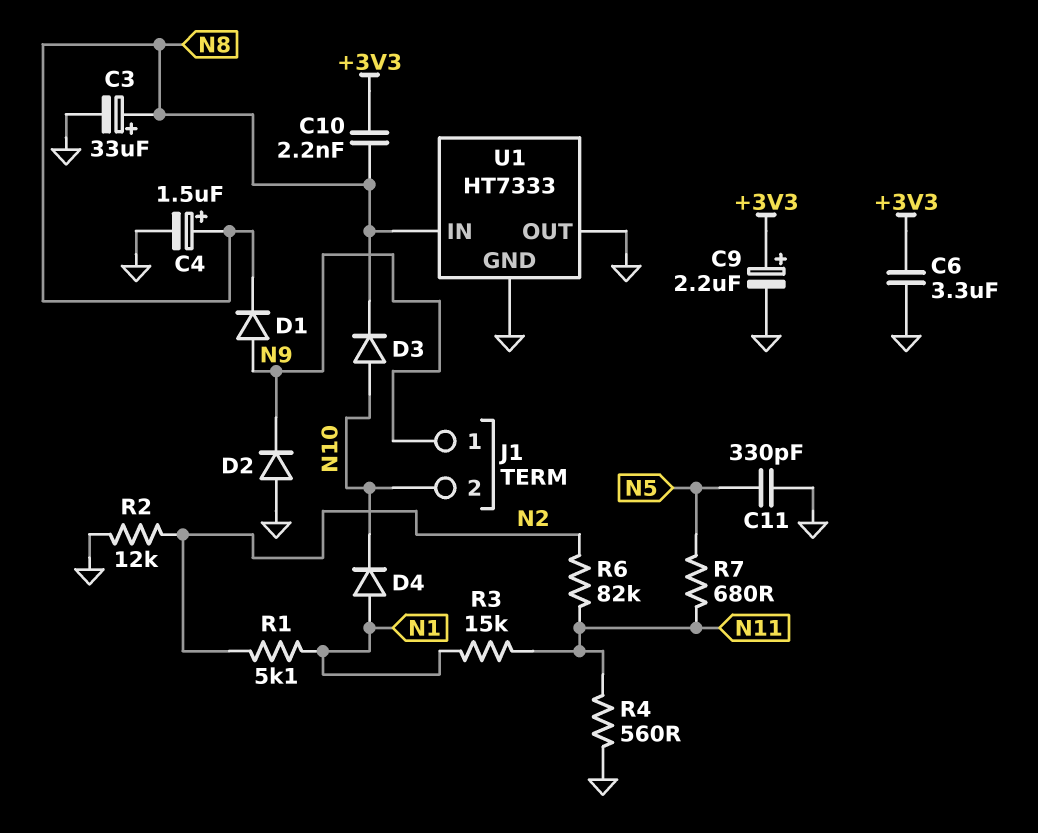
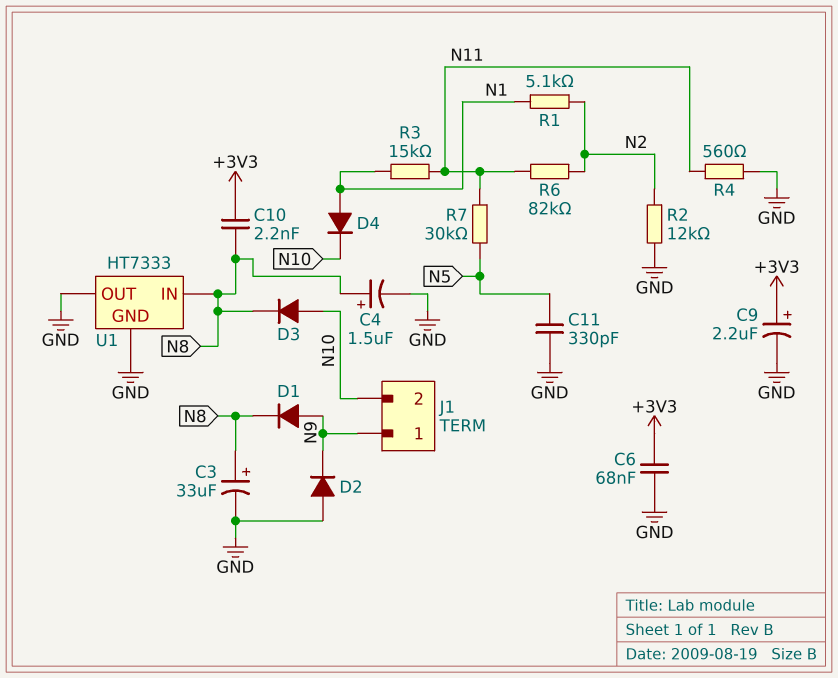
C6: 3.3uF (+3V3, GND) -> 68nF (+3V3, GND)
R7: 680 (N5, N11) -> 30k (N5, N11)

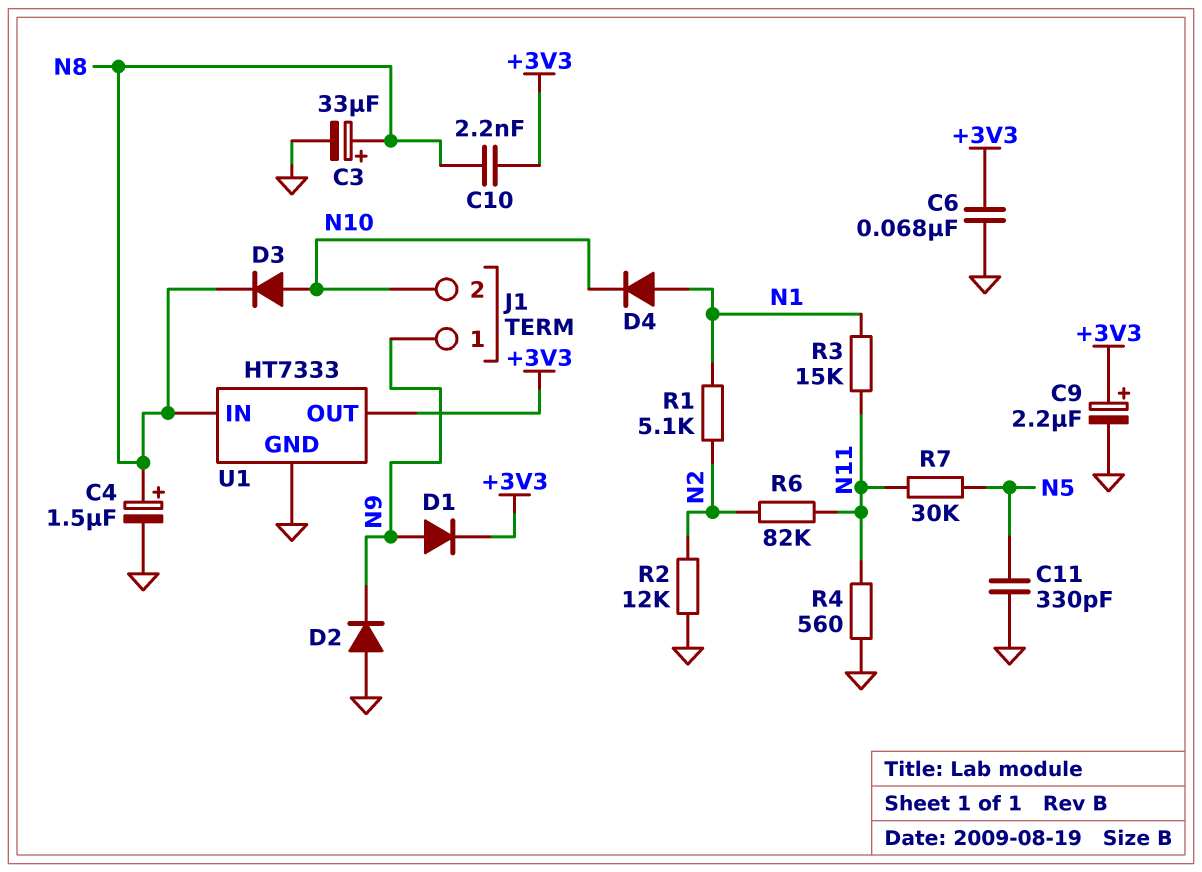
D1: diode (A N9, K N8) -> diode (A N9, K +3V3)
U1 pin OUT: GND -> +3V3

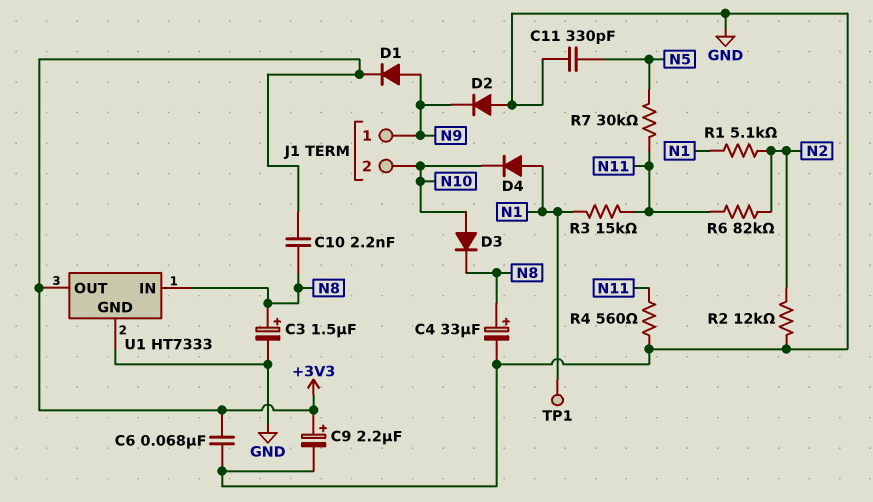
C3: 33uF (plus N8, minus GND) -> 1.5uF (plus N8, minus GND)
C4: 1.5uF (plus N8, minus GND) -> 33uF (plus N8, minus GND)
TP1: none -> test point (N1)

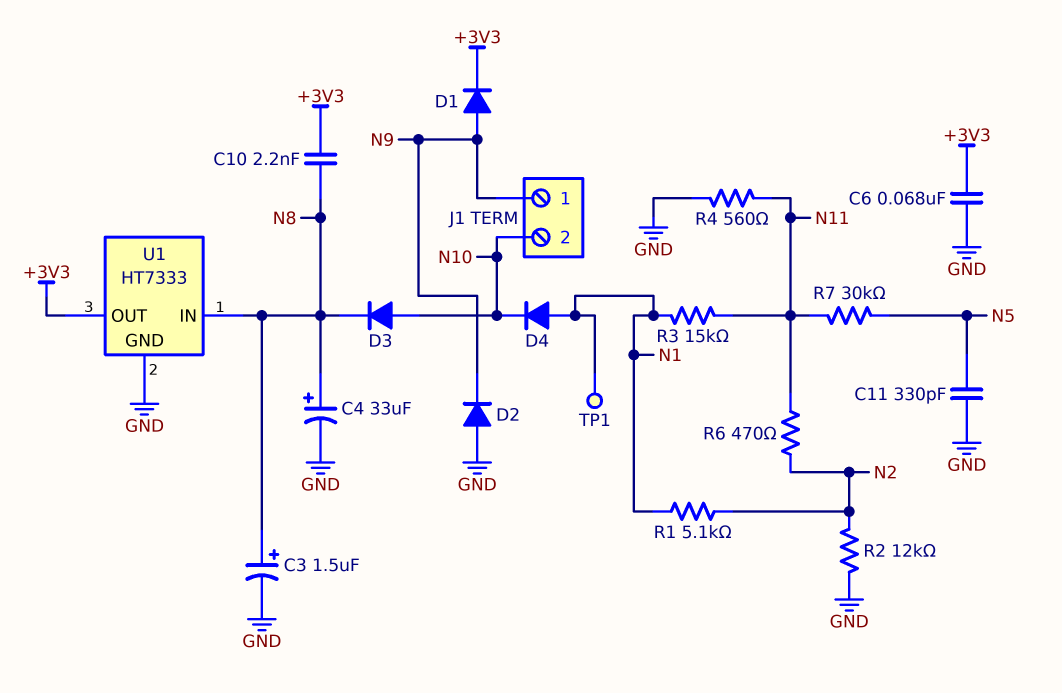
C9: 2.2uF (plus +3V3, minus GND) -> none
R6: 82k (N2, N11) -> 470 (N2, N11)

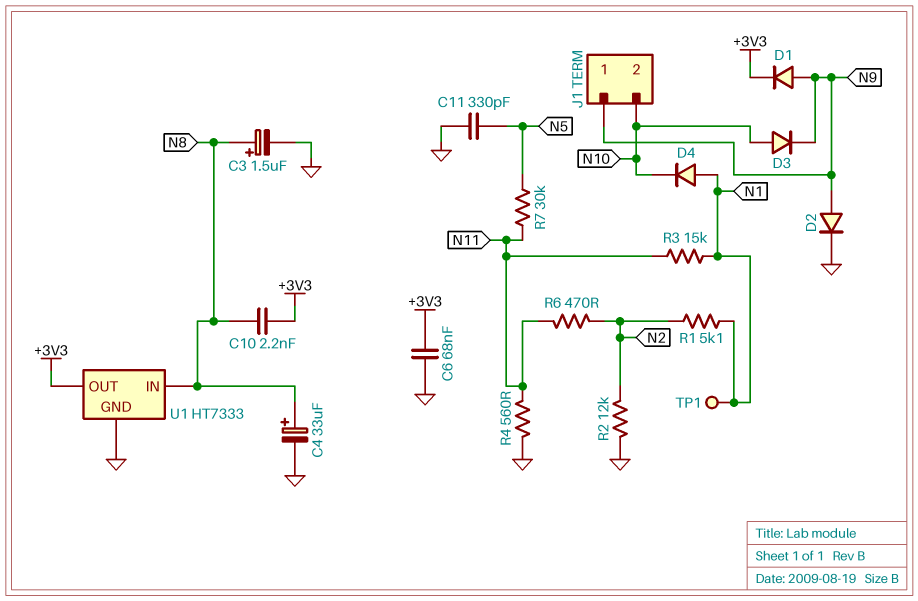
D2: diode (A GND, K N9) -> diode (A N9, K GND)
D3: diode (A N10, K N8) -> diode (A N10, K N9)

